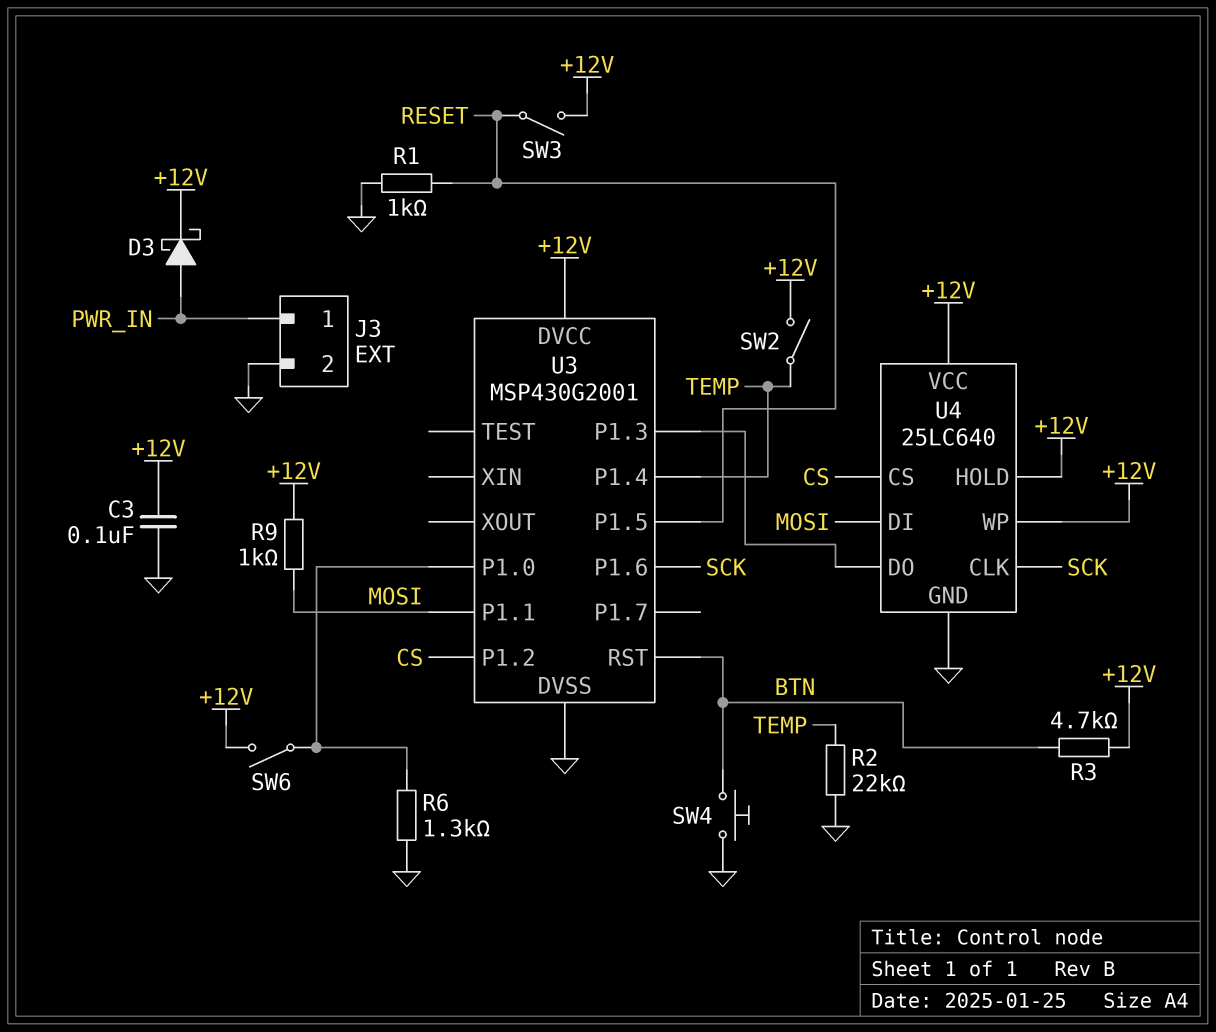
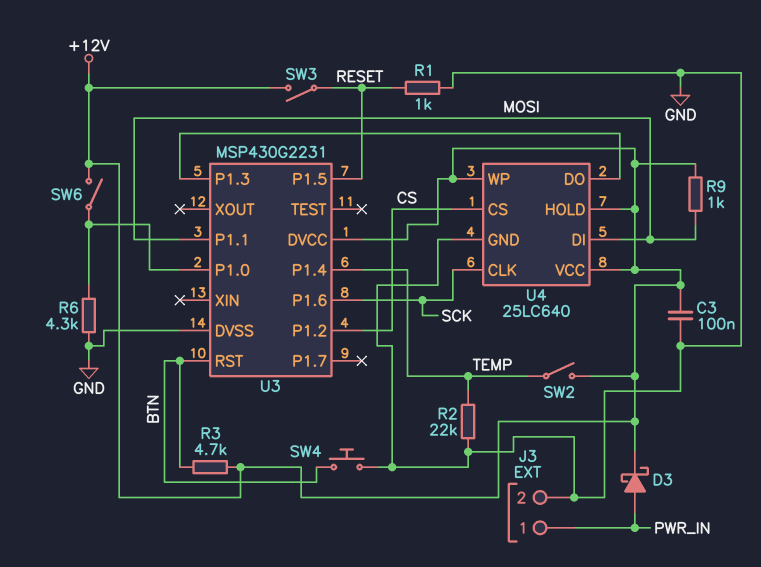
R6: 1.3k (GND, U3/P1.0) -> 4.3k (GND, U3/P1.0)
U3: MSP430G2001 -> MSP430G2231

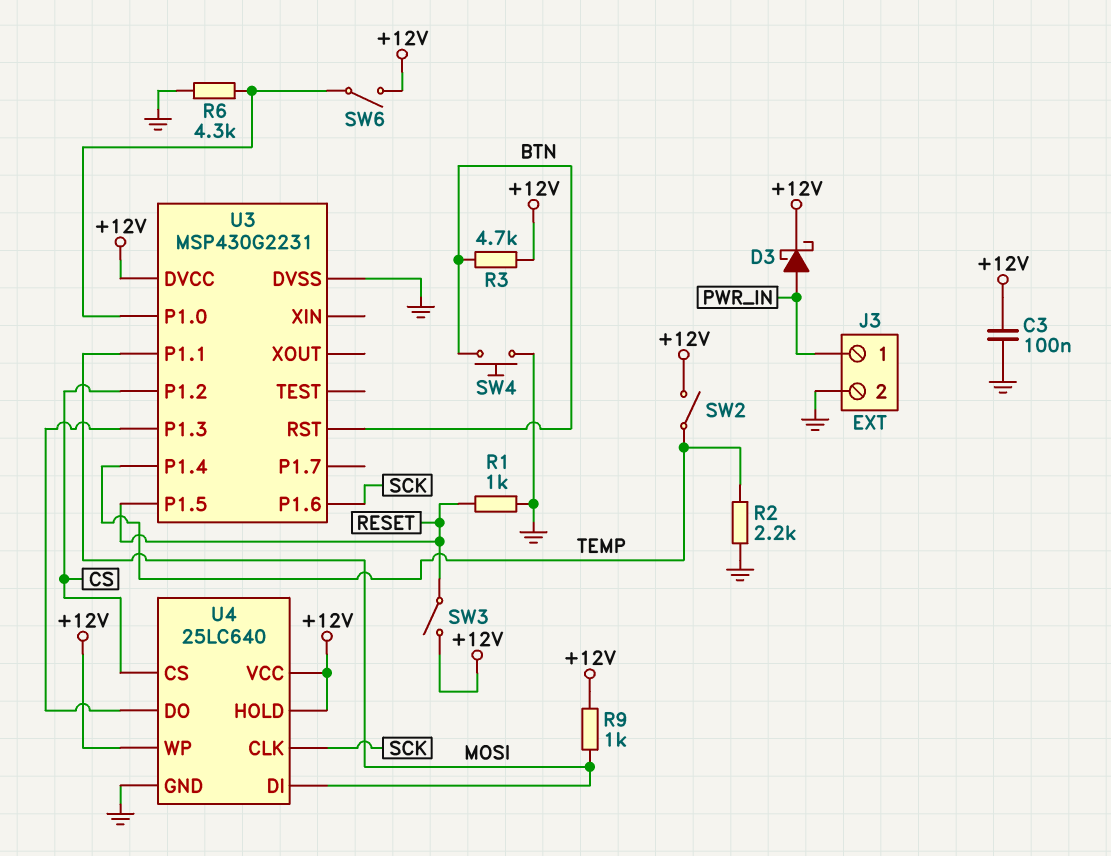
R2: 22k (GND, TEMP) -> 2.2k (GND, TEMP)

